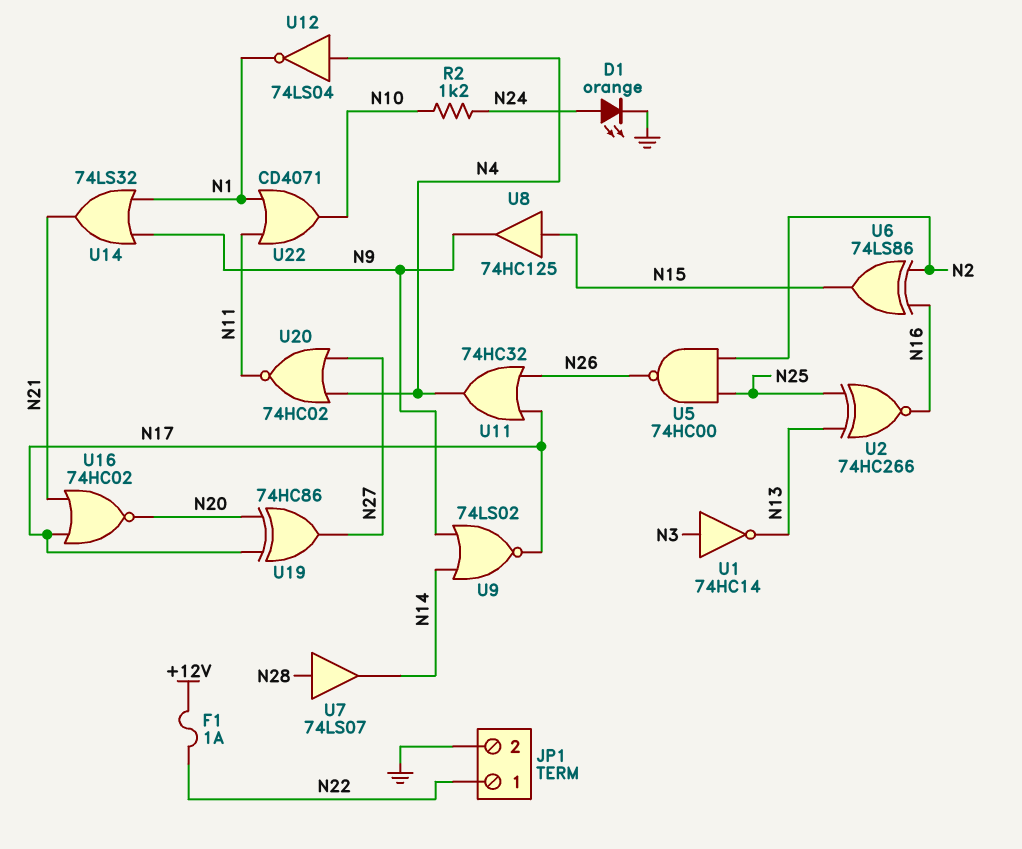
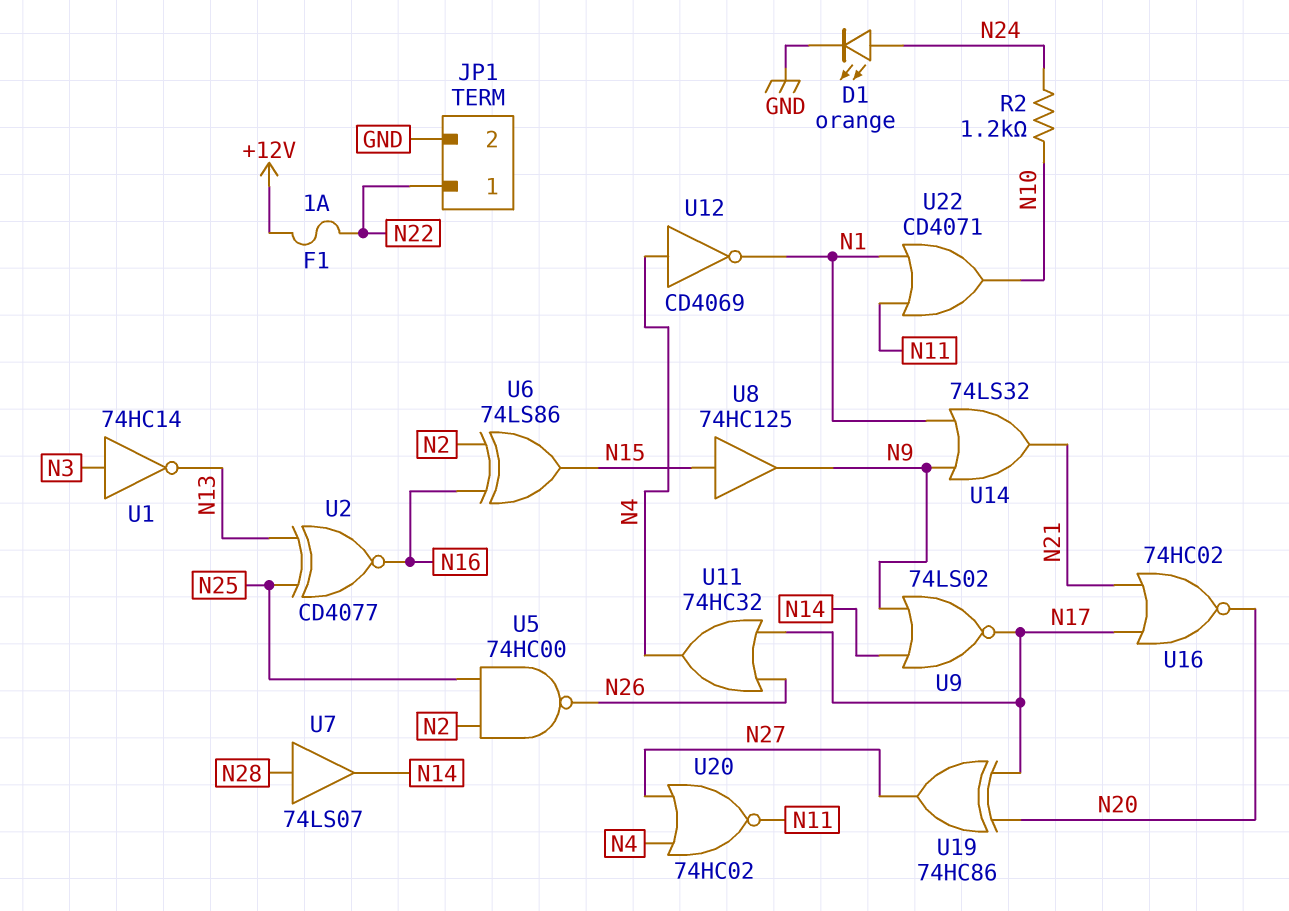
U2: XNOR 74HC266 (in N13, in N25, out N16) -> XNOR CD4077 (in N13, in N25, out N16)
U12: NOT 74LS04 (in N4, out N1) -> NOT CD4069 (in N4, out N1)

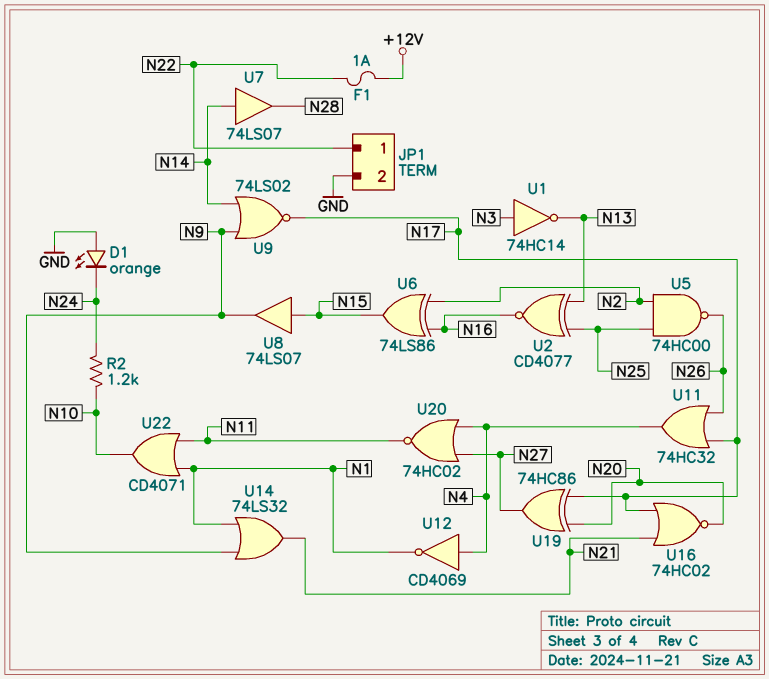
D1: LED orange (A N24, K GND) -> LED orange (A GND, K N24)
U7: buffer 74LS07 (in N28, out N14) -> buffer 74LS07 (in N14, out N28)
U8: buffer 74HC125 (in N15, out N9) -> buffer 74LS07 (in N15, out N9)

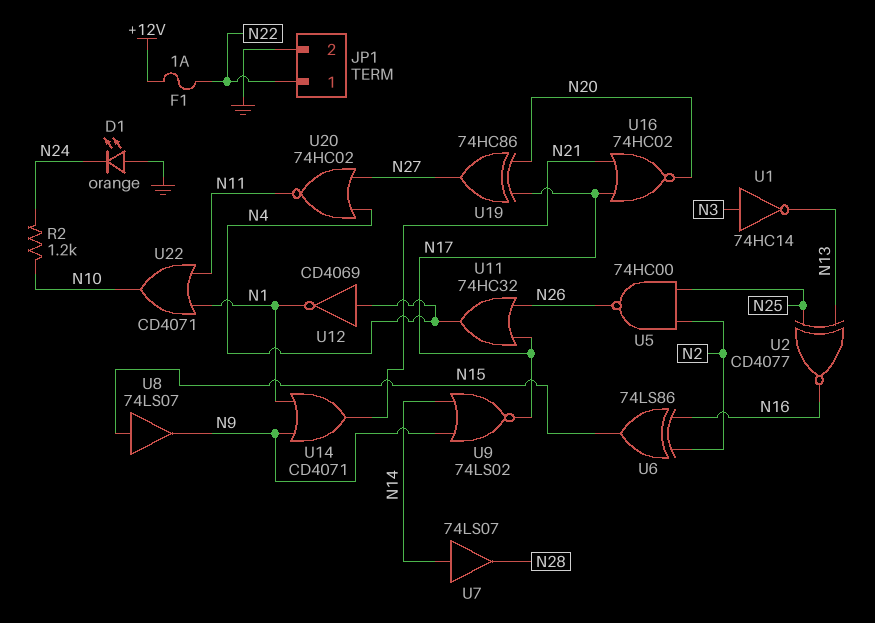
U14: OR 74LS32 (in N1, in N9, out N21) -> OR CD4071 (in N1, in N9, out N21)

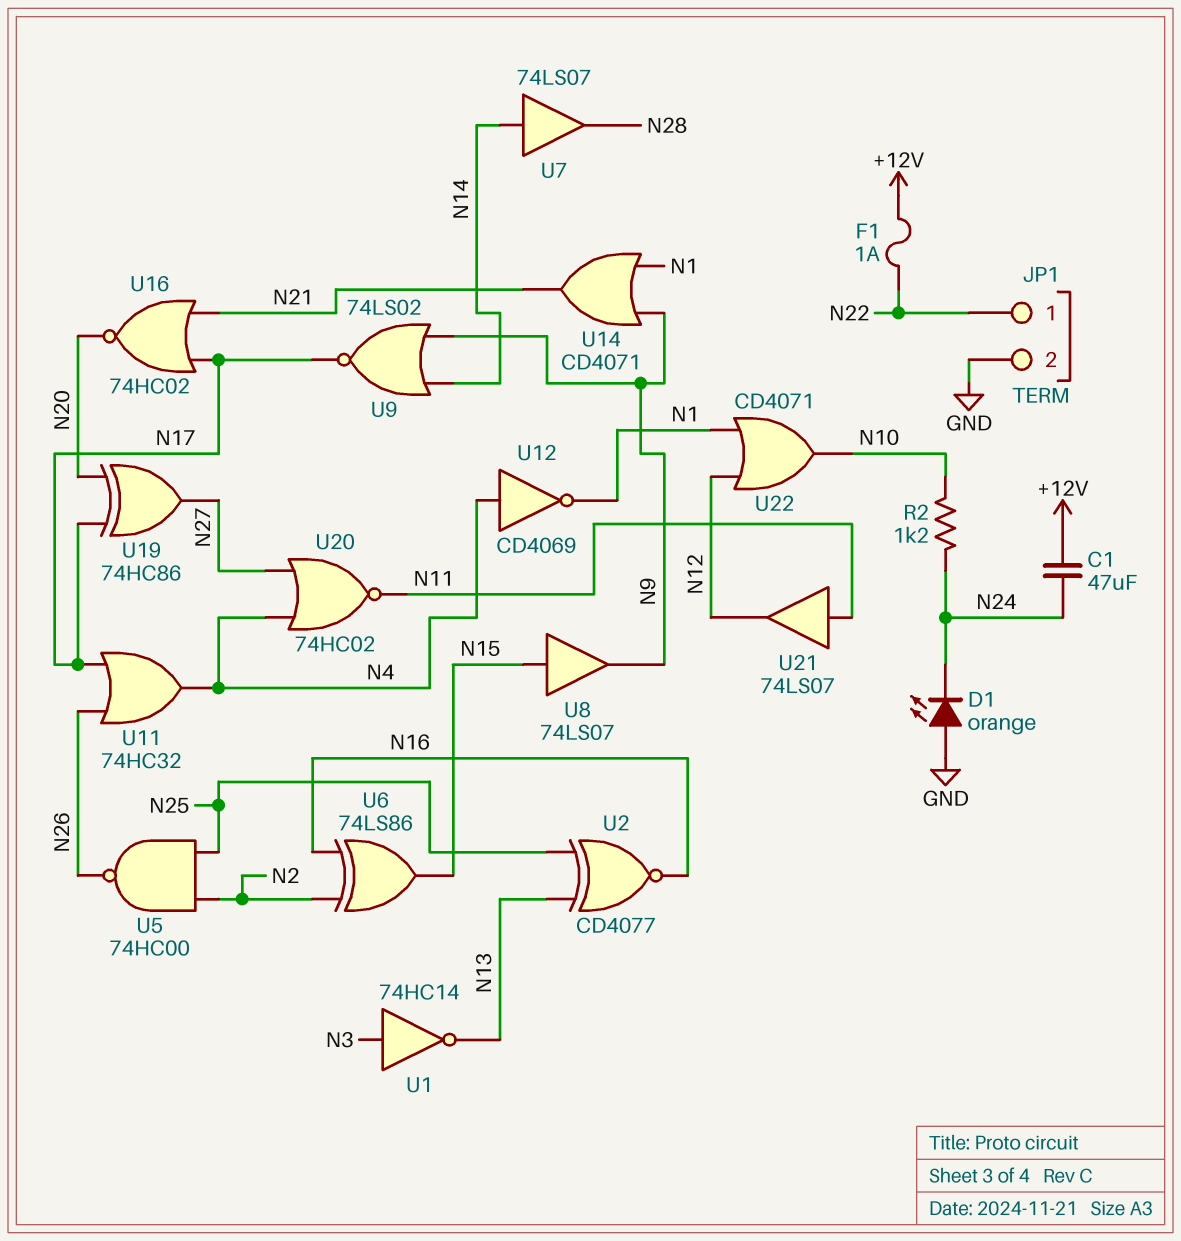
C1: none -> 47uF (+12V, N24)
U21: none -> buffer 74LS07 (in N11, out N12)
U22: OR CD4071 (in N1, in N11, out N10) -> OR CD4071 (in N1, in N12, out N10)

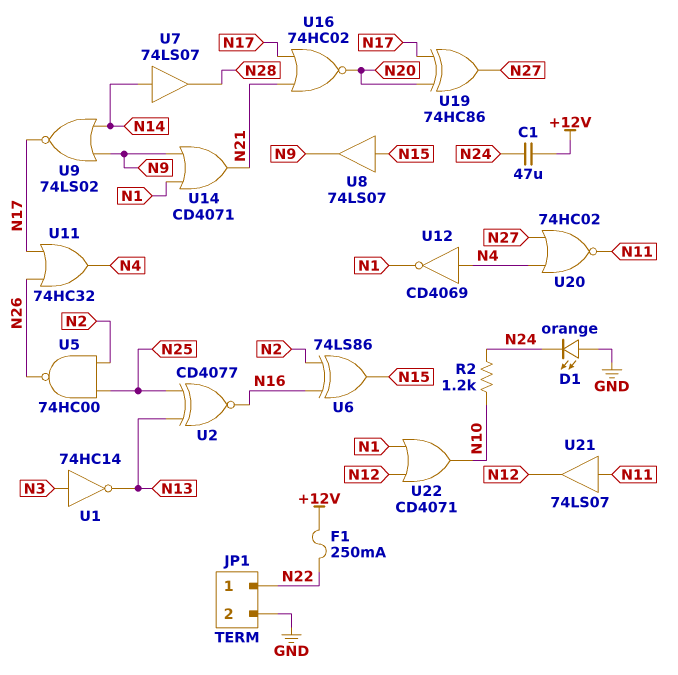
F1: 1A (+12V, N22) -> 250mA (+12V, N22)

